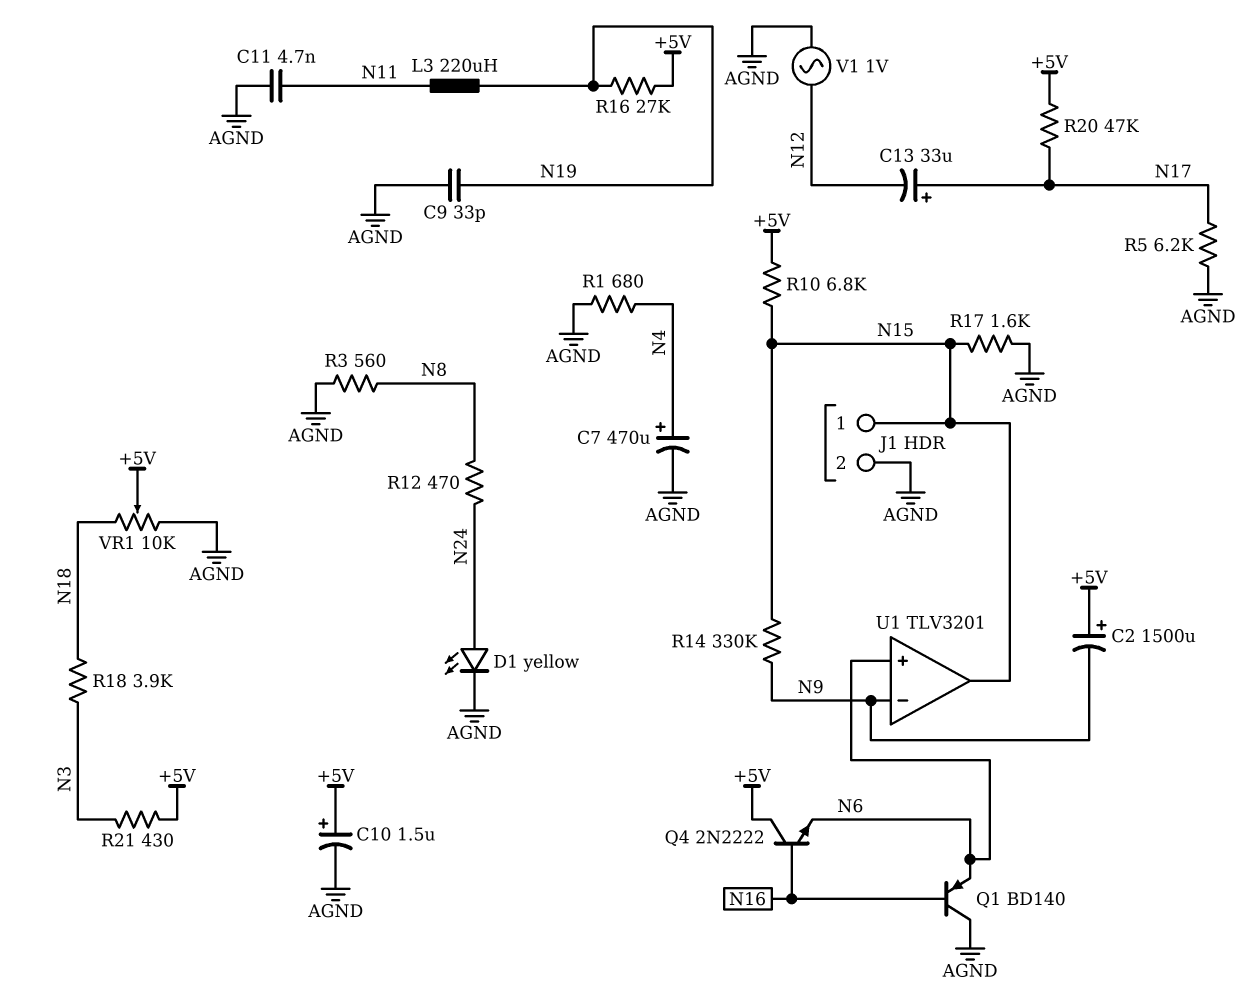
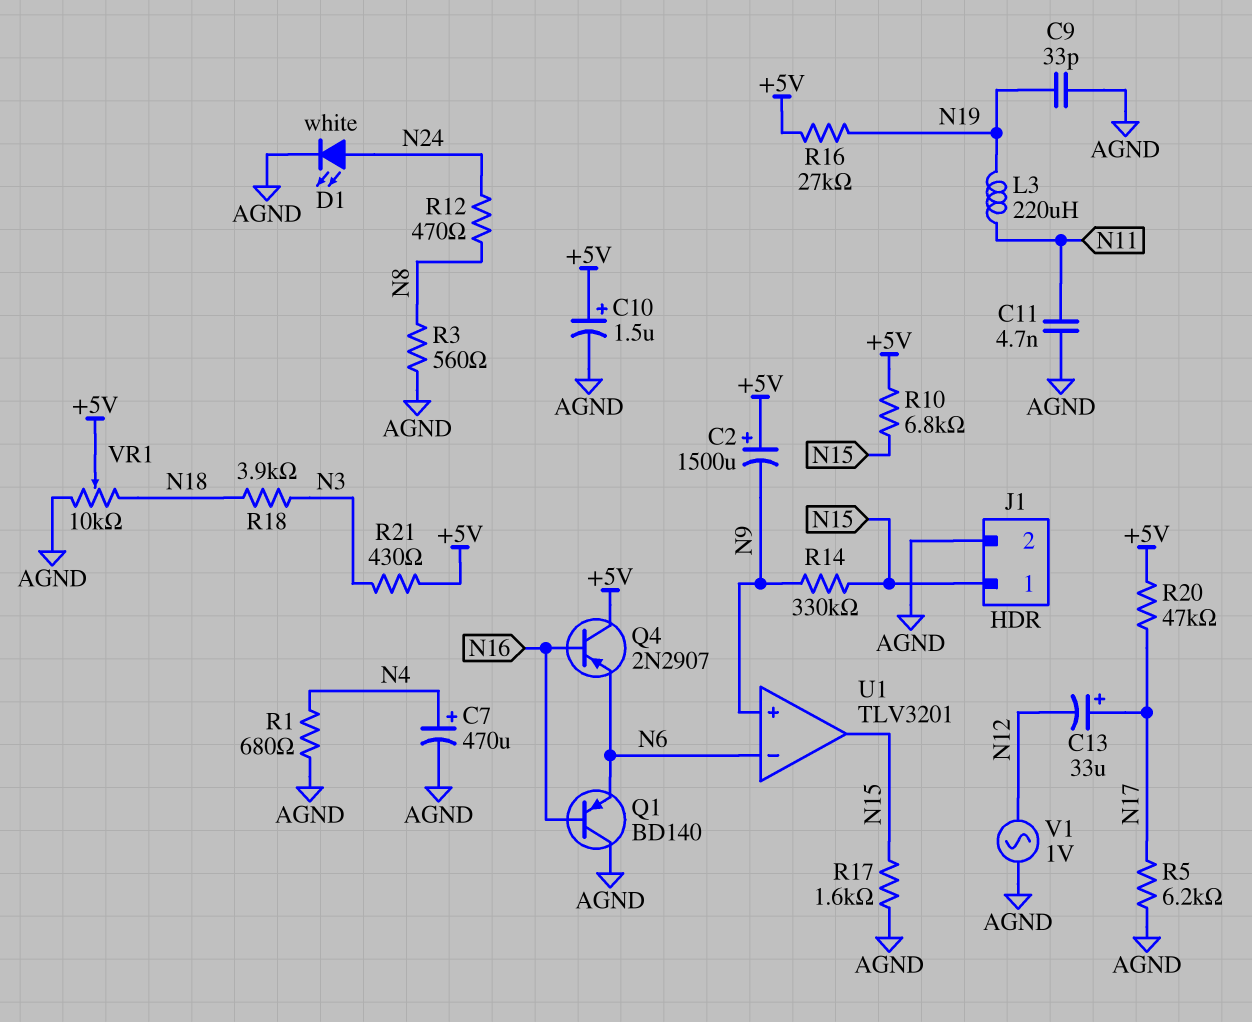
D1: LED yellow (A N24, K AGND) -> LED white (A N24, K AGND)
Q4: NPN 2N2222 (B N16, C +5V, E N6) -> PNP 2N2907 (B N16, C +5V, E N6)
U1 pin in+: N6 -> N9
U1 pin in-: N9 -> N6

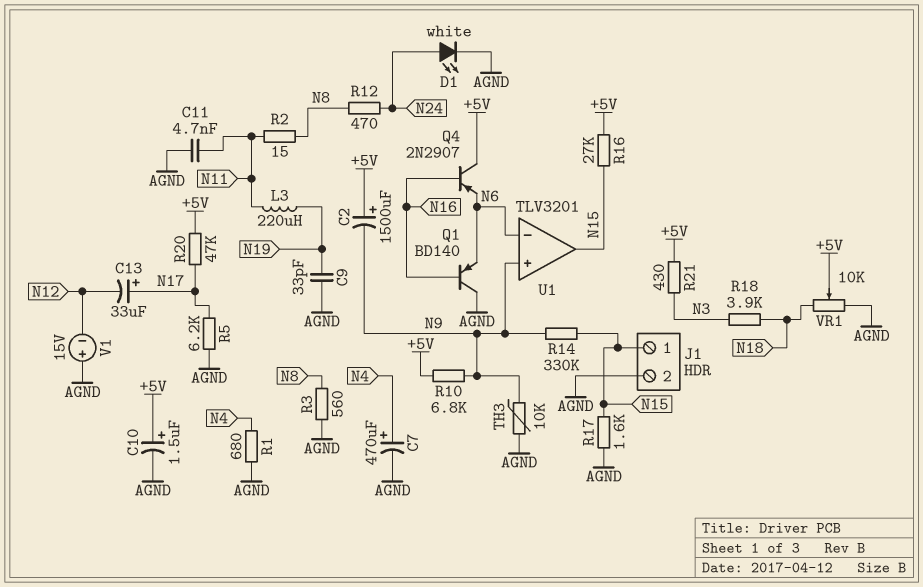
R2: none -> 15 (N8, N11)
R10: 6.8k (+5V, N15) -> 6.8k (+5V, N9)
R16: 27k (+5V, N19) -> 27k (+5V, N15)
TH3: none -> 10k (AGND, N9)
V1: AC 1V (AGND, N12) -> 15V (plus AGND, minus N12)

